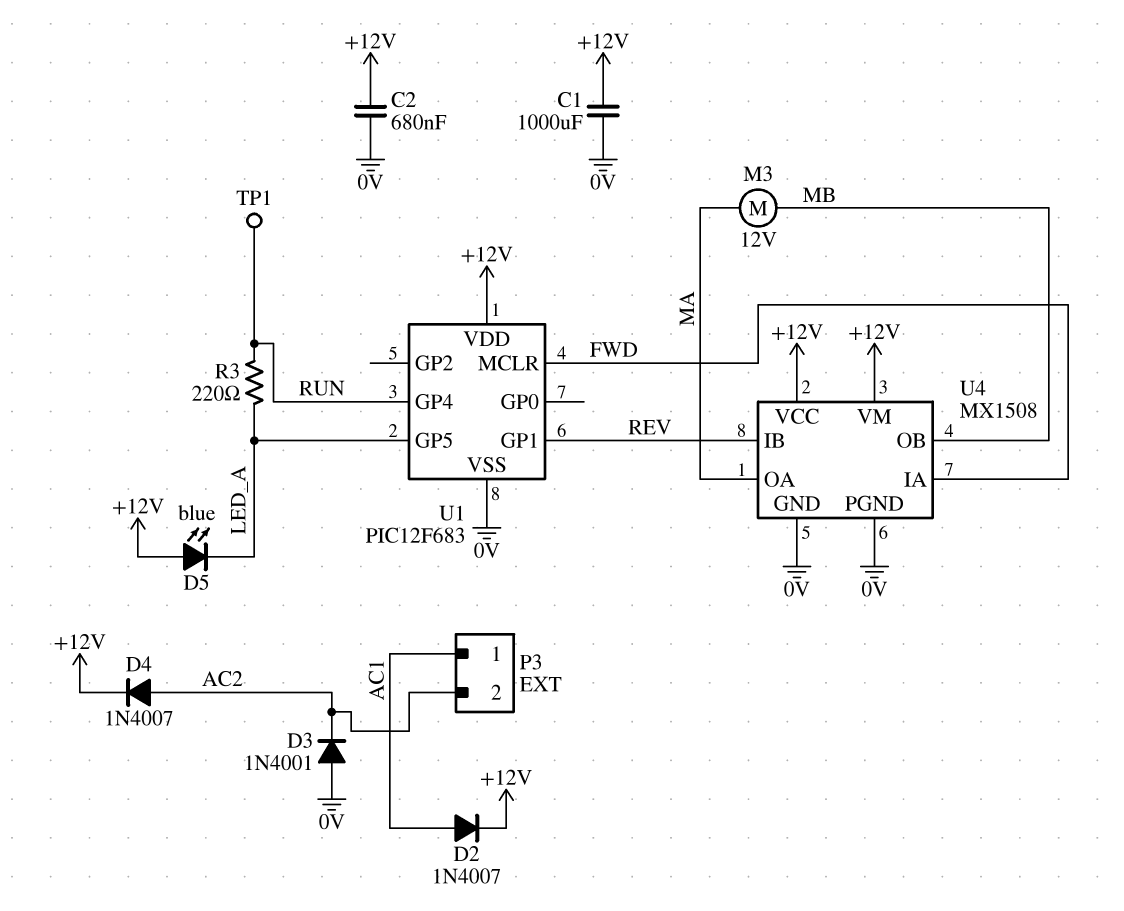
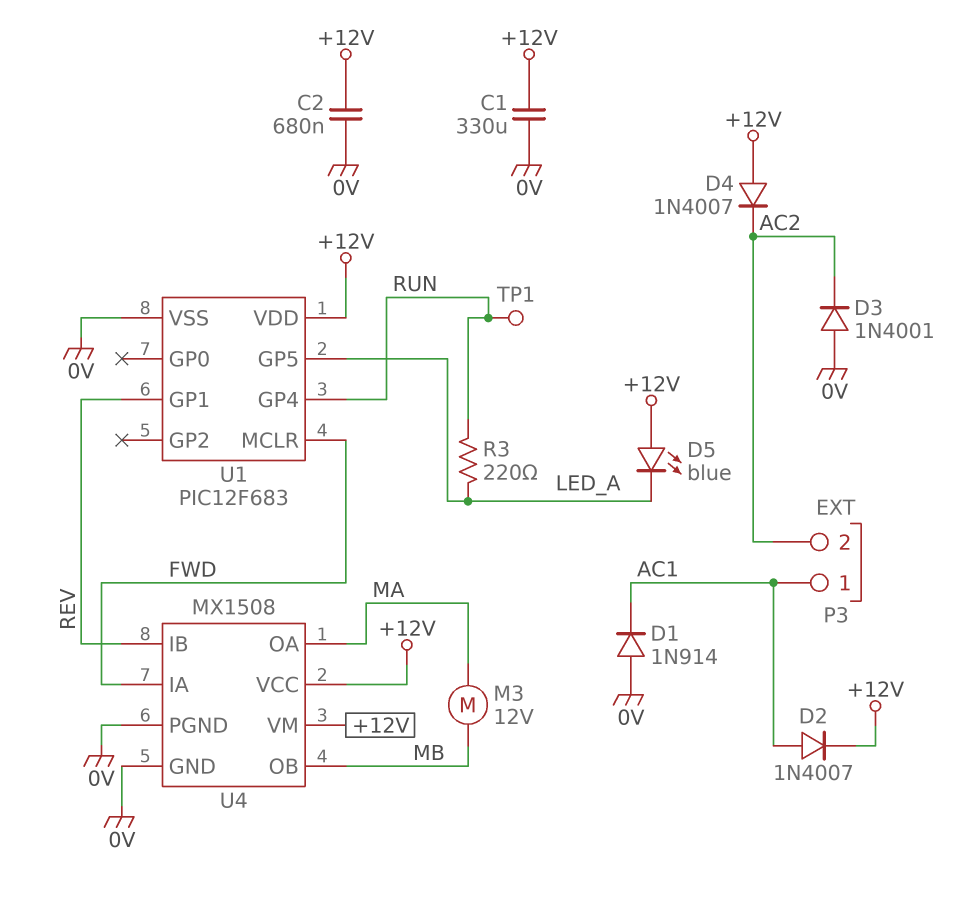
C1: 1000uF (+12V, 0V) -> 330uF (+12V, 0V)
D1: none -> diode 1N914 (A 0V, K AC1)
D4: diode 1N4007 (A AC2, K +12V) -> diode 1N4007 (A +12V, K AC2)

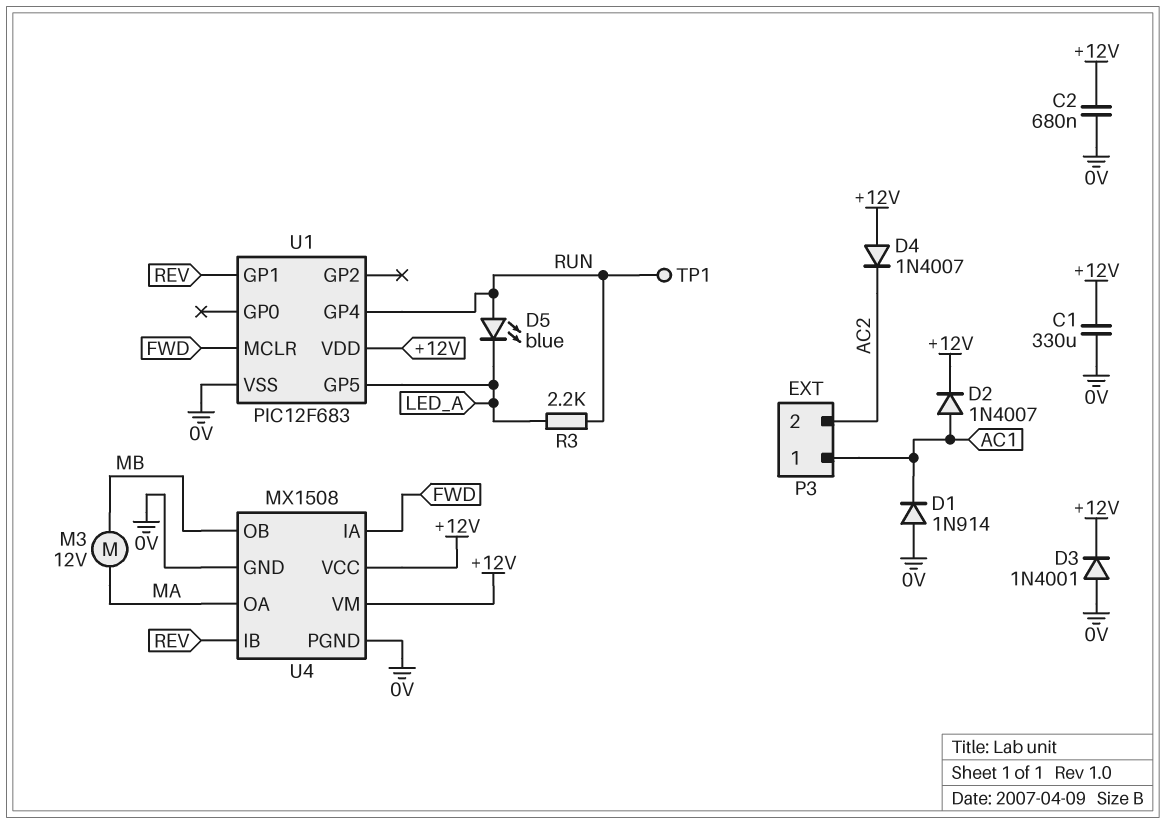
D3: diode 1N4001 (A 0V, K AC2) -> diode 1N4001 (A 0V, K +12V)
D5: LED blue (A +12V, K LED_A) -> LED blue (A RUN, K LED_A)
R3: 220 (LED_A, RUN) -> 2.2k (LED_A, RUN)

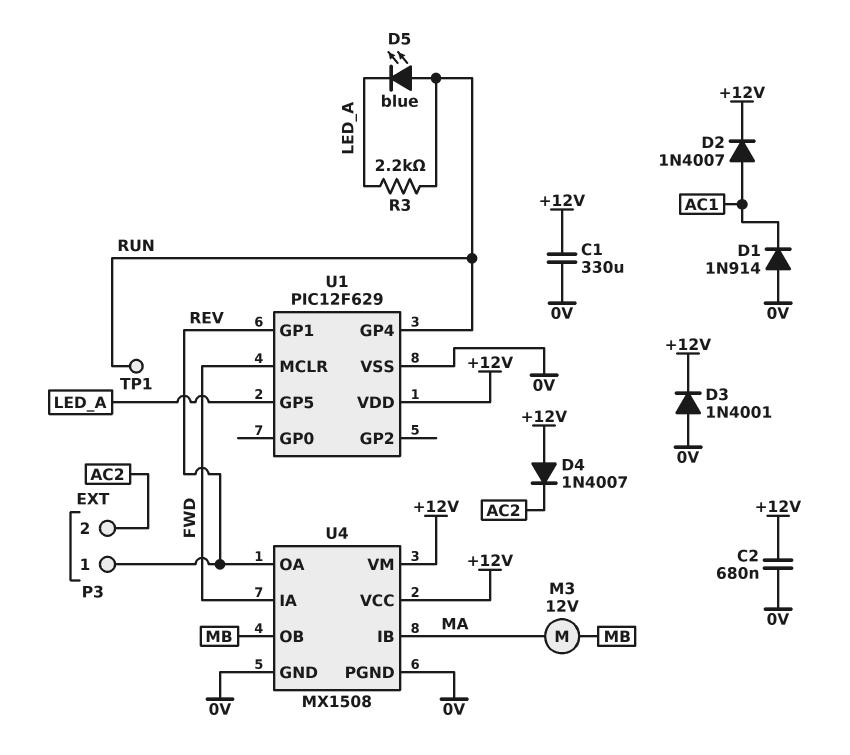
P3 pin 1: AC1 -> REV
U1: PIC12F683 -> PIC12F629
U4 pin IB: REV -> MA
U4 pin OA: MA -> REV

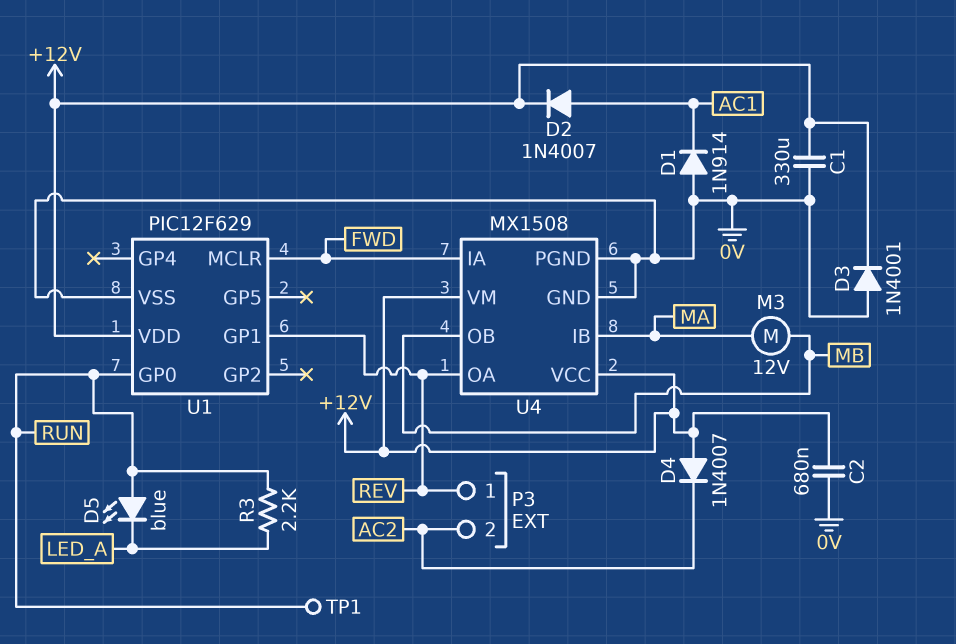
U1 pin GP0: none -> RUN
U1 pin GP4: RUN -> none
U1 pin GP5: LED_A -> none

